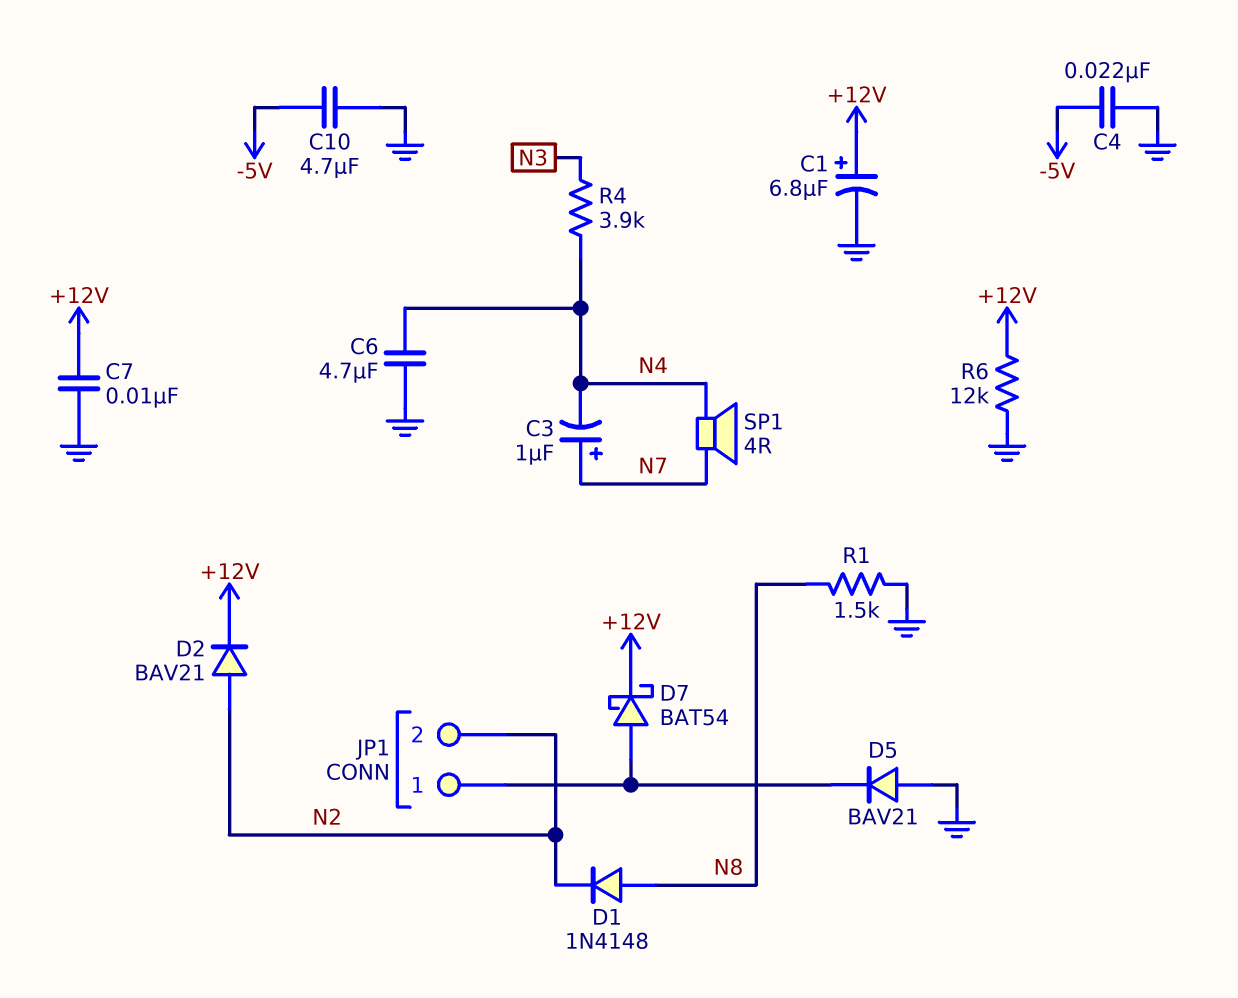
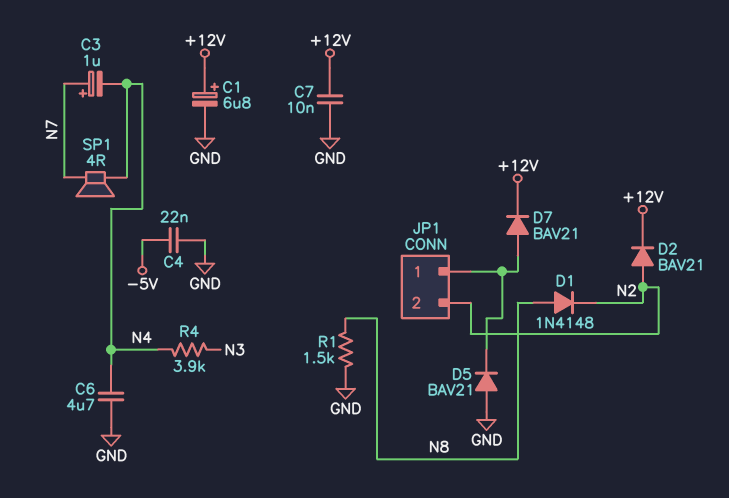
C10: 4.7uF (-5V, GND) -> none
D7: schottky BAT54 (A JP1/1, K +12V) -> diode BAV21 (A JP1/1, K +12V)
R6: 12k (+12V, GND) -> none

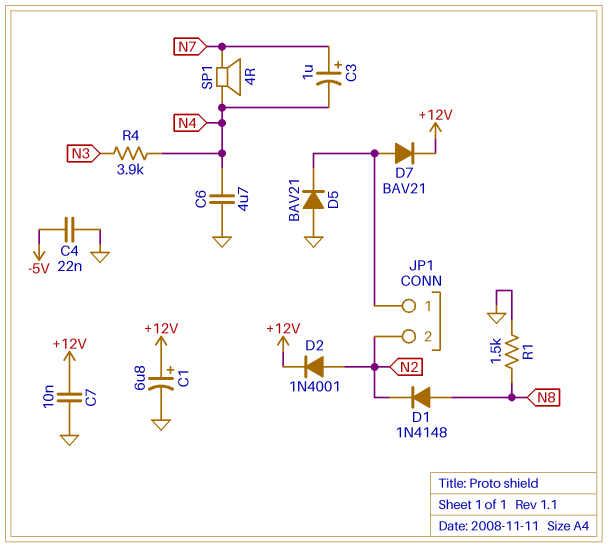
D2: diode BAV21 (A N2, K +12V) -> diode 1N4001 (A N2, K +12V)

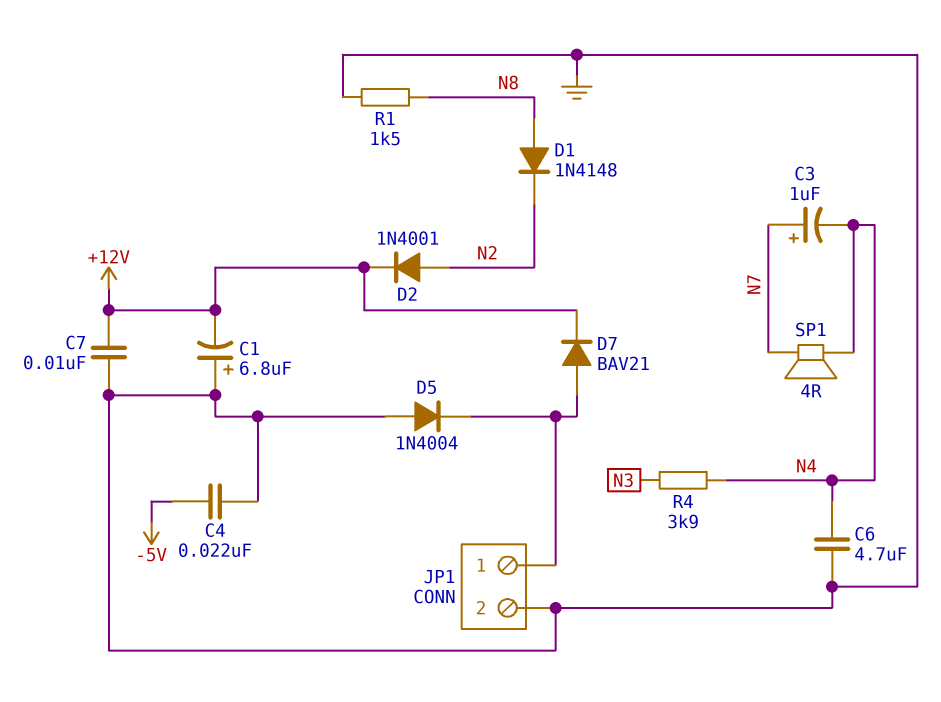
C1: 6.8uF (plus +12V, minus GND) -> 6.8uF (plus GND, minus +12V)
D5: diode BAV21 (A GND, K JP1/1) -> diode 1N4004 (A GND, K JP1/1)
JP1 pin 2: N2 -> GND

